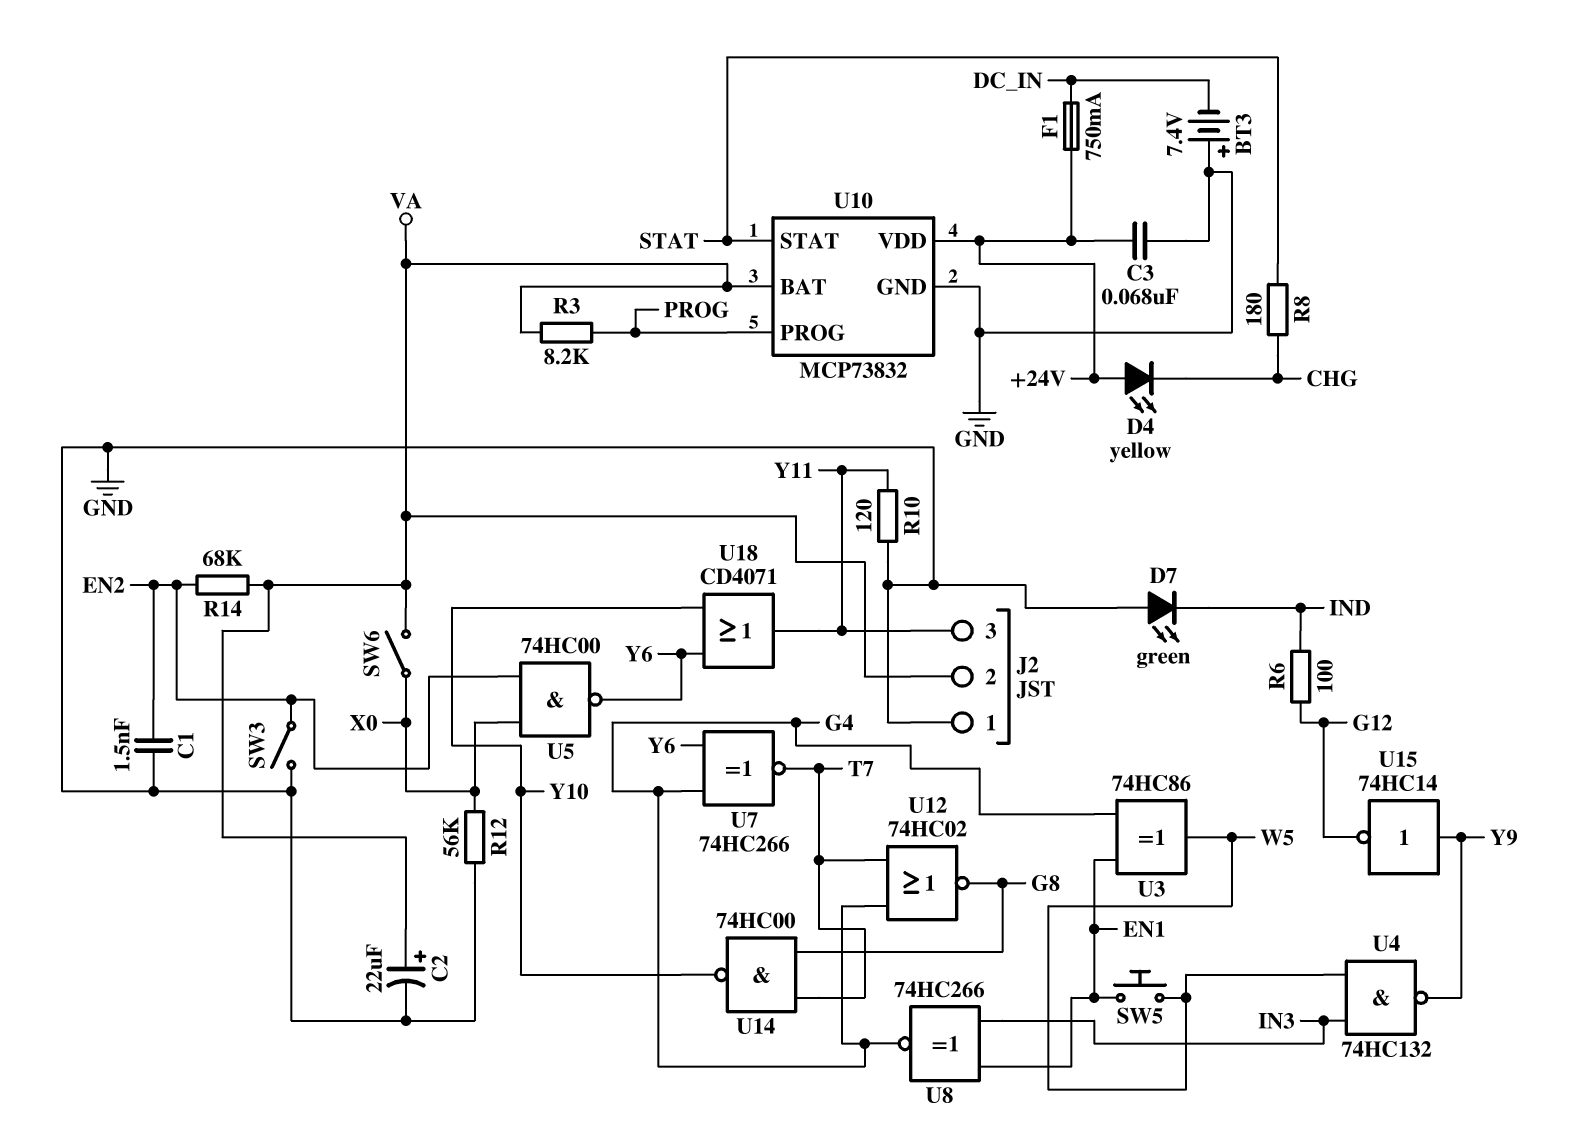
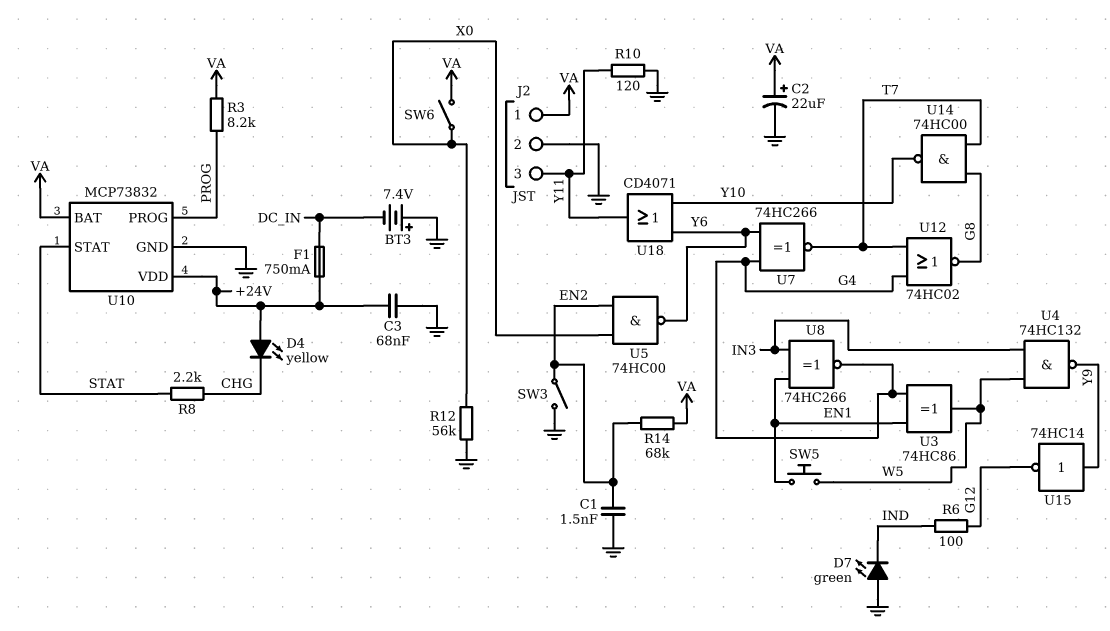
J2 pin 1: GND -> VA
J2 pin 2: VA -> GND
R8: 180 (CHG, STAT) -> 2.2k (CHG, STAT)

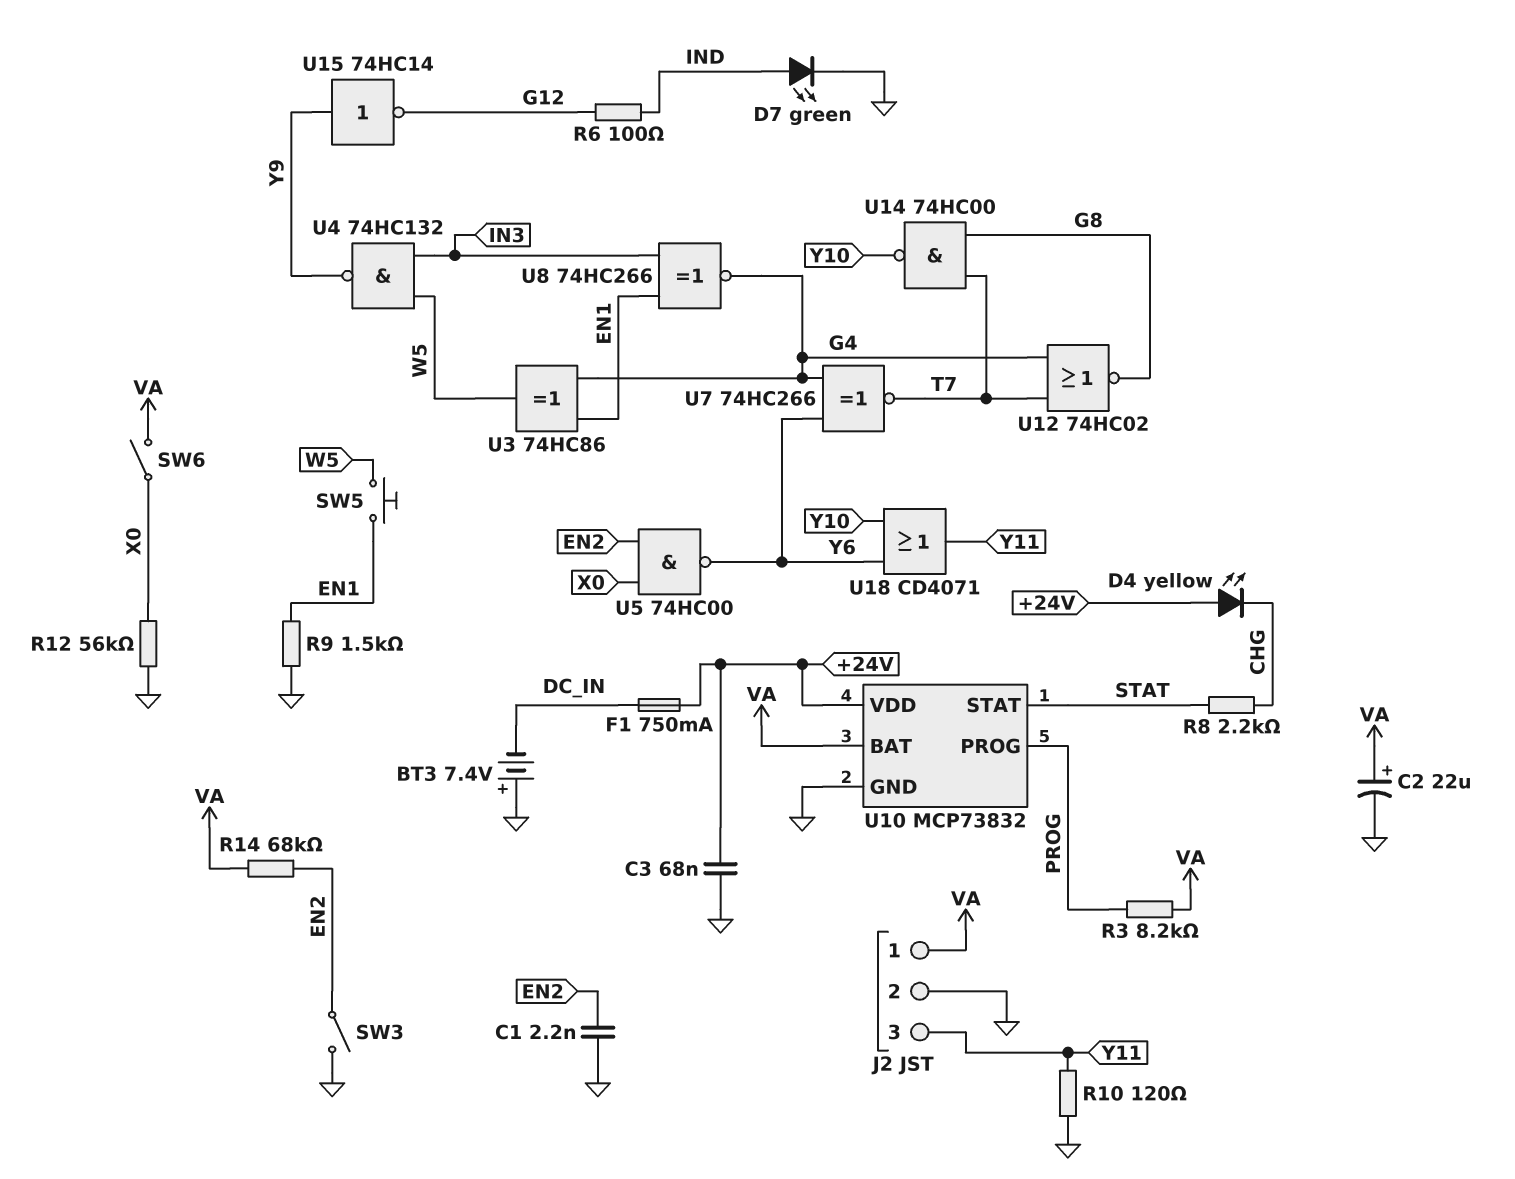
C1: 1.5nF (EN2, GND) -> 2.2nF (EN2, GND)
D7: LED green (A GND, K IND) -> LED green (A IND, K GND)
R9: none -> 1.5k (EN1, GND)

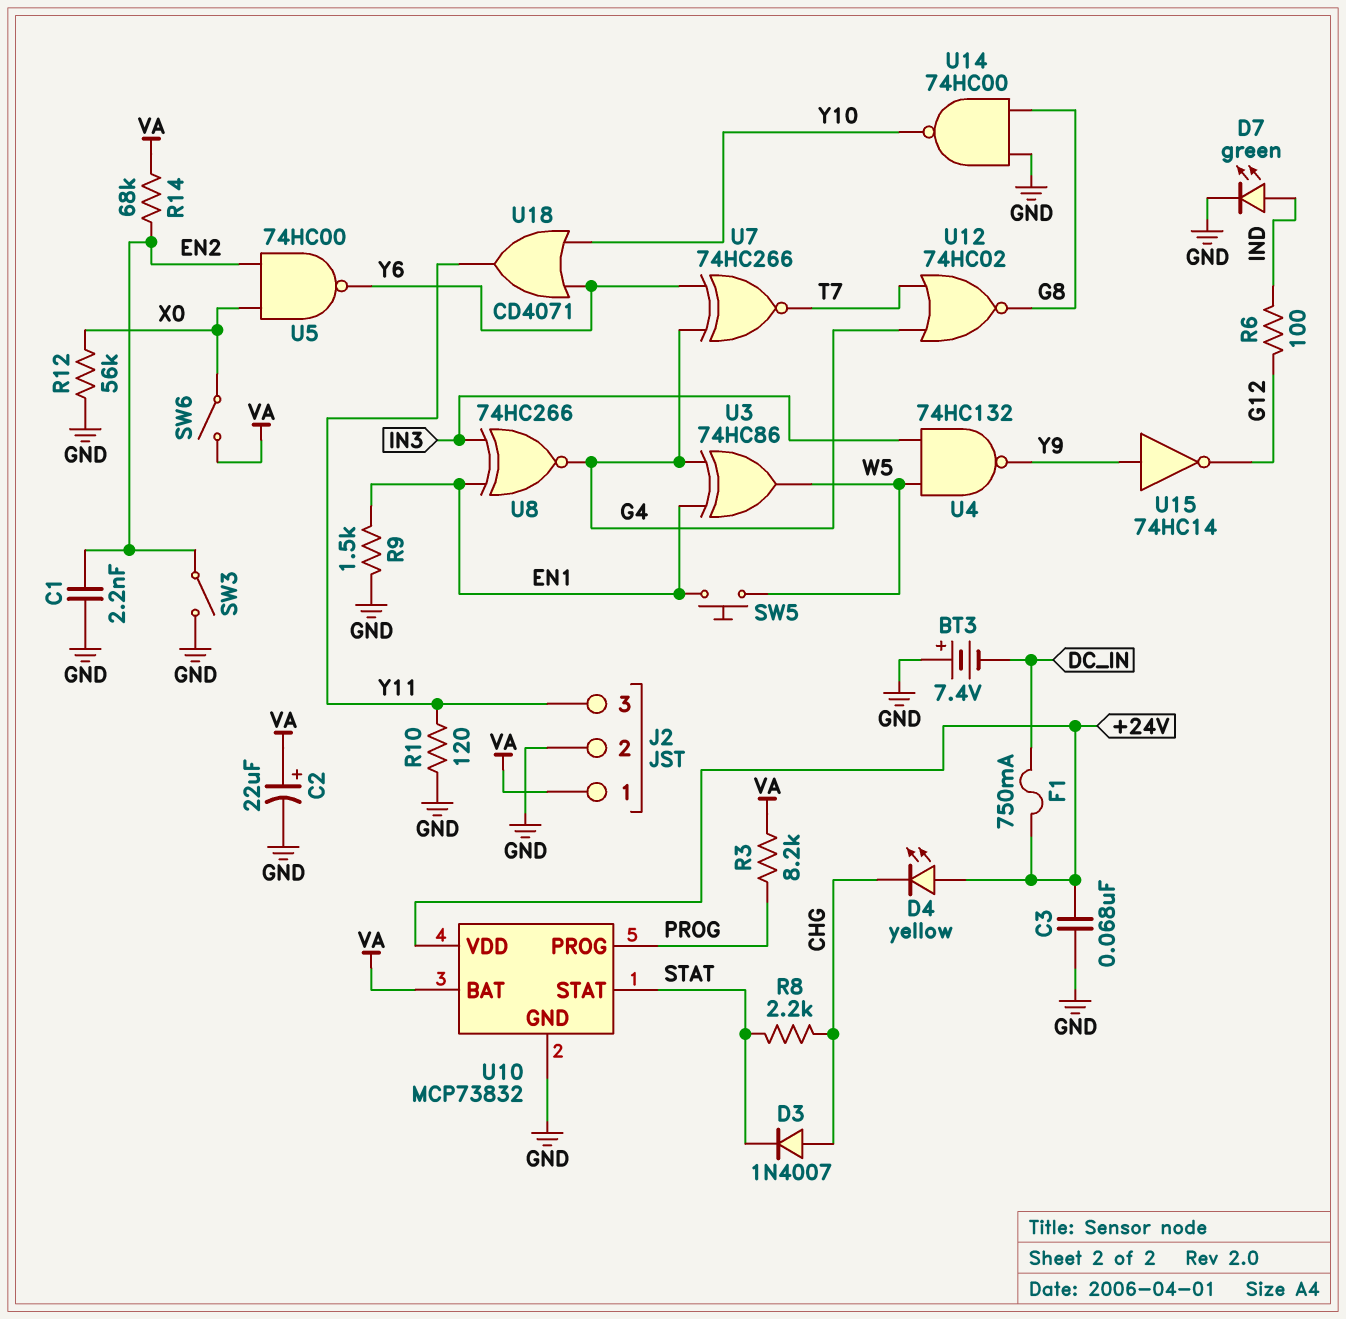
D3: none -> diode 1N4007 (A CHG, K STAT)
U14: NAND 74HC00 (in G8, in T7, out Y10) -> NAND 74HC00 (in G8, in GND, out Y10)

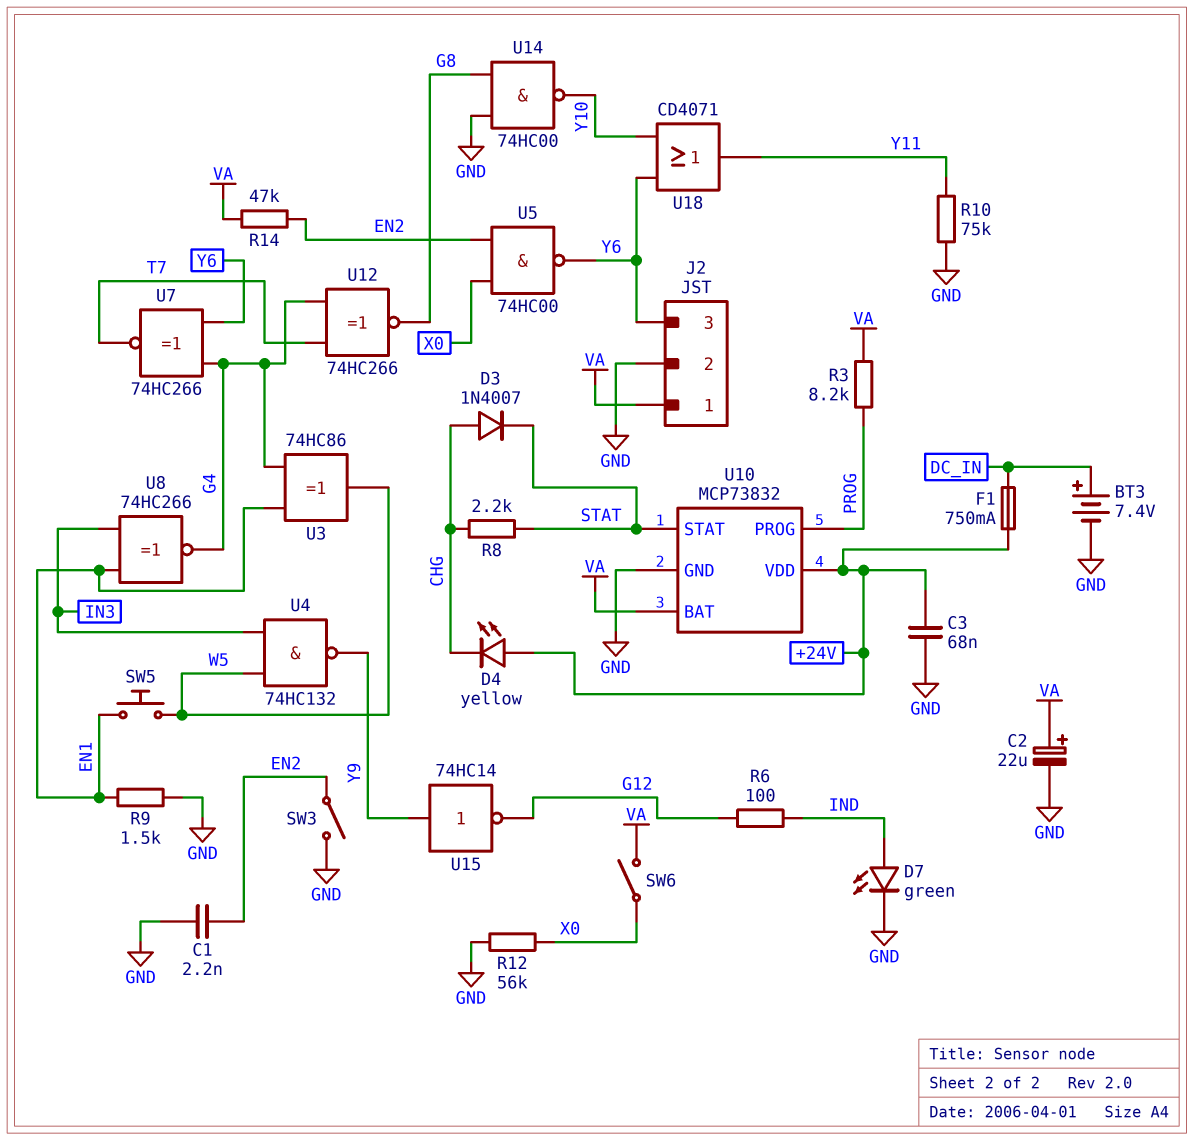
BT3: 7.4V (plus GND, minus DC_IN) -> 7.4V (plus DC_IN, minus GND)
J2 pin 3: Y11 -> Y6
R10: 120 (GND, Y11) -> 75k (GND, Y11)
R14: 68k (EN2, VA) -> 47k (EN2, VA)
U12: NOR 74HC02 (in G4, in T7, out G8) -> XNOR 74HC266 (in G4, in T7, out G8)

